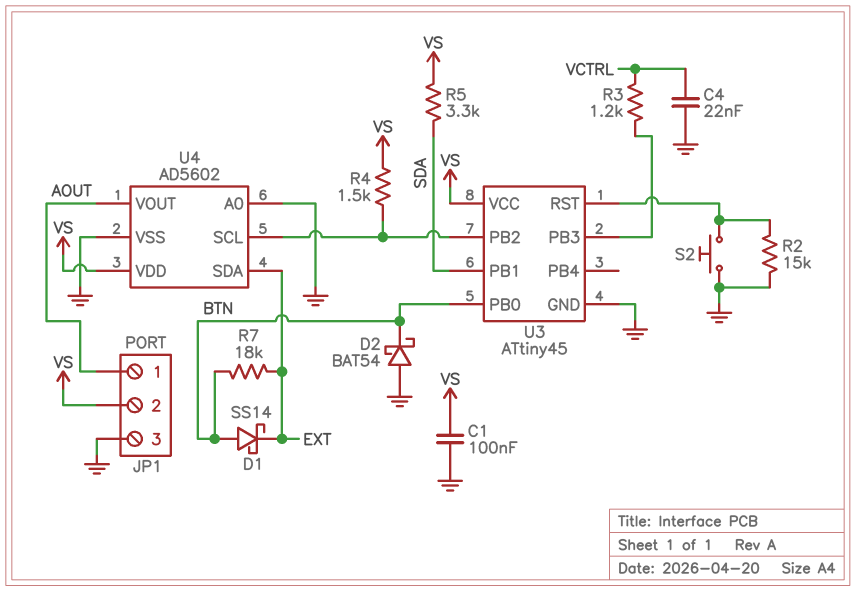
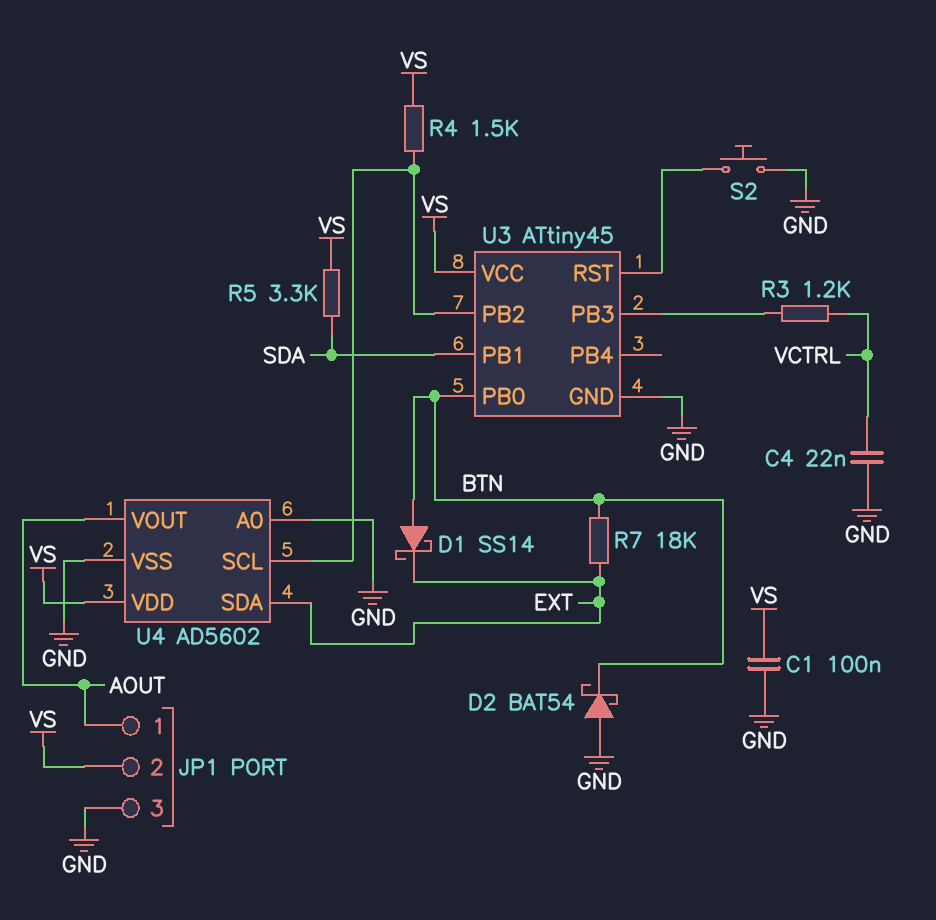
R2: 15k (GND, U3/RST) -> none

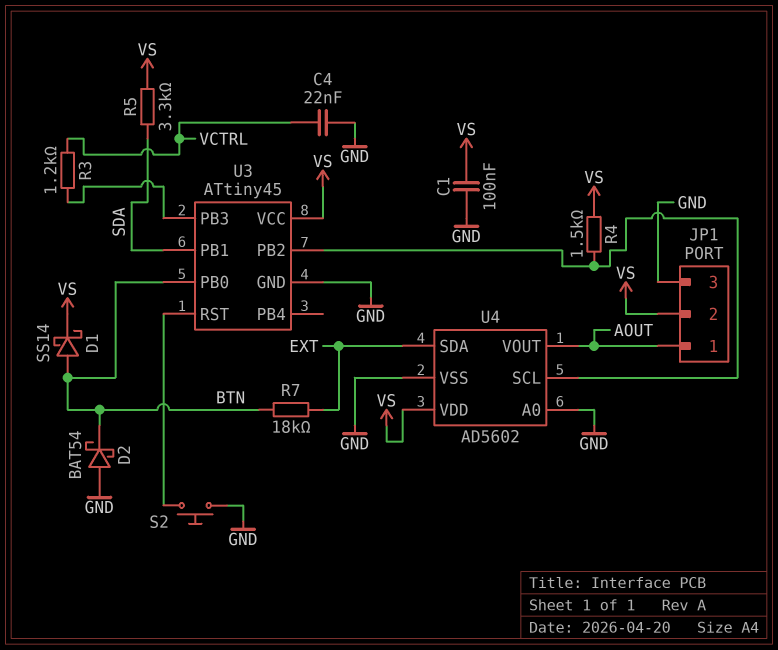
D1: schottky SS14 (A BTN, K EXT) -> schottky SS14 (A BTN, K VS)

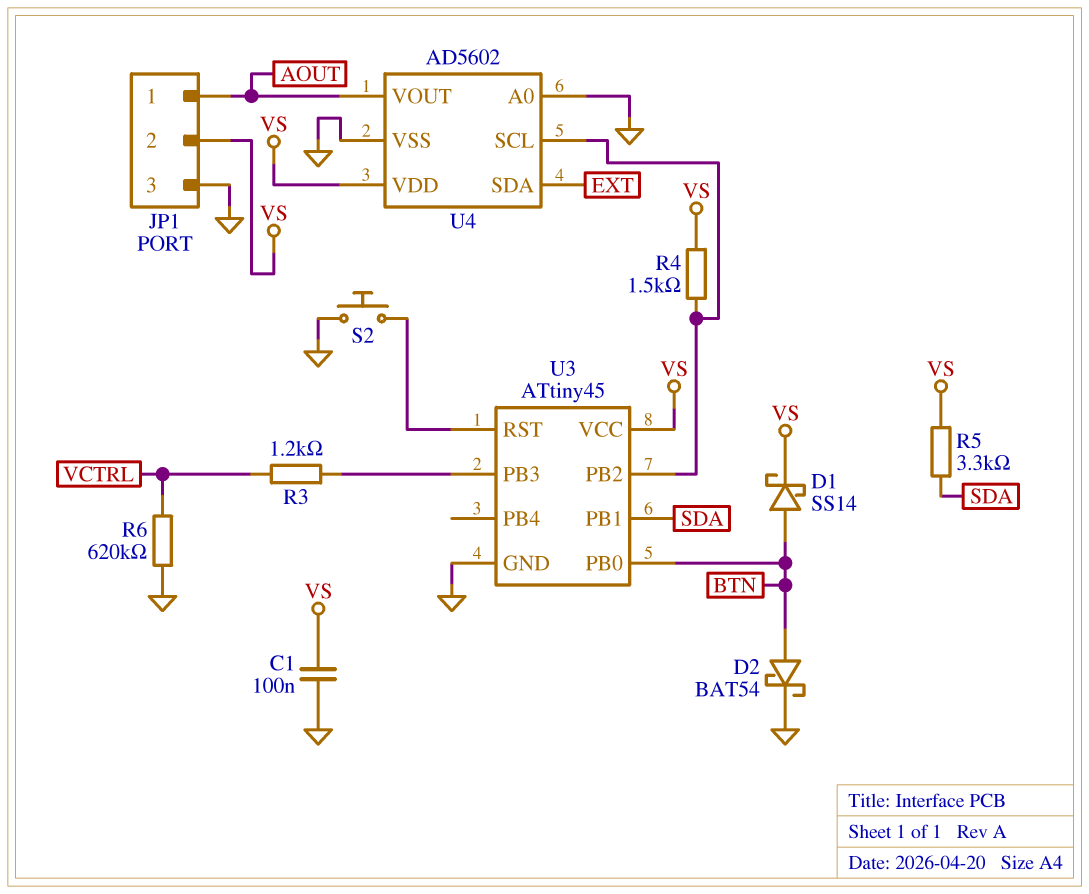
C4: 22nF (GND, VCTRL) -> none
D2: schottky BAT54 (A GND, K BTN) -> schottky BAT54 (A BTN, K GND)
R6: none -> 620k (GND, VCTRL)
R7: 18k (BTN, EXT) -> none

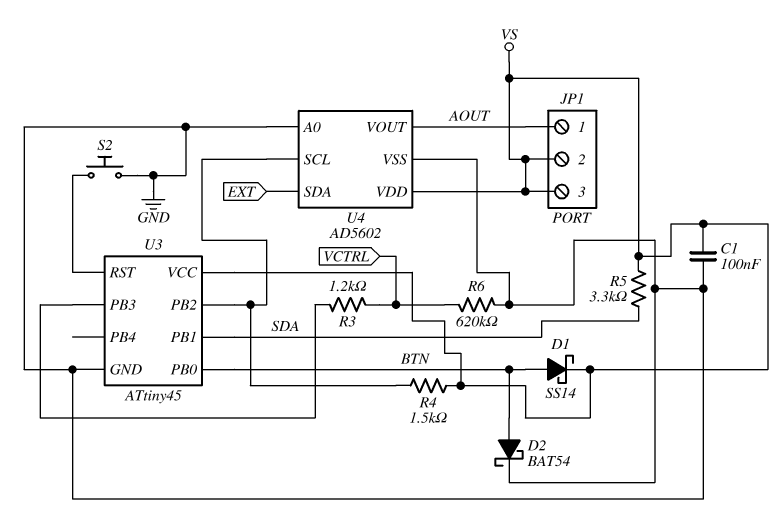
JP1 pin 3: GND -> VS

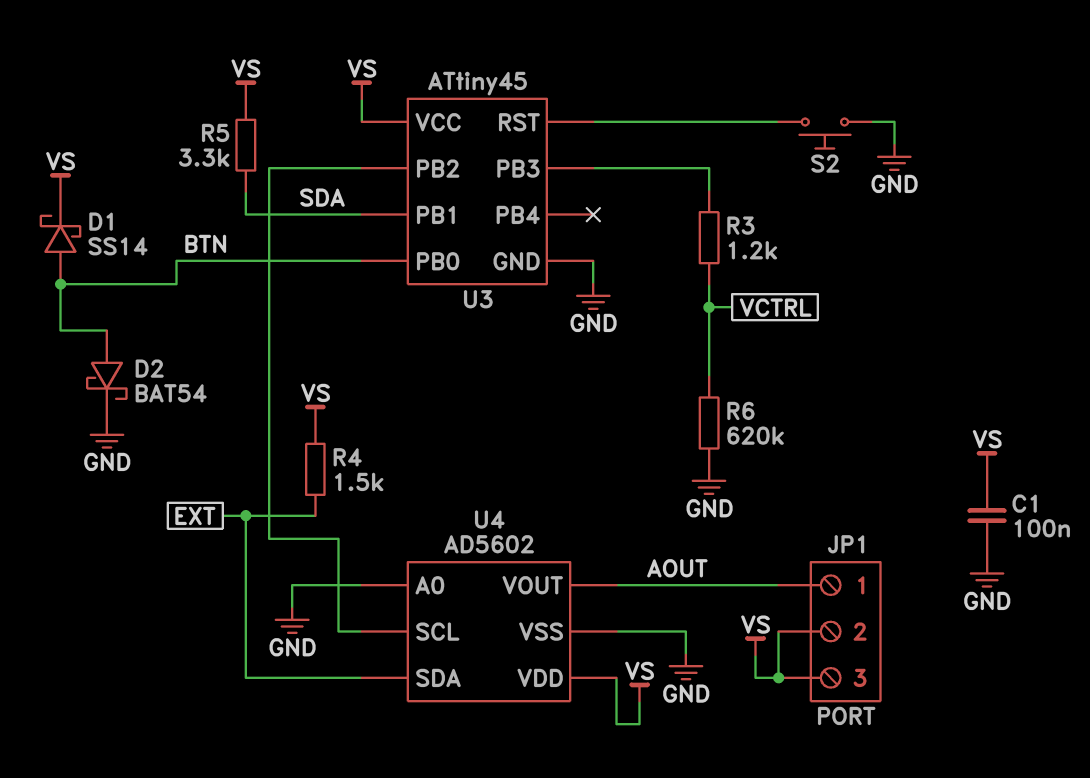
R4: 1.5k (U3/PB2, VS) -> 1.5k (EXT, VS)

